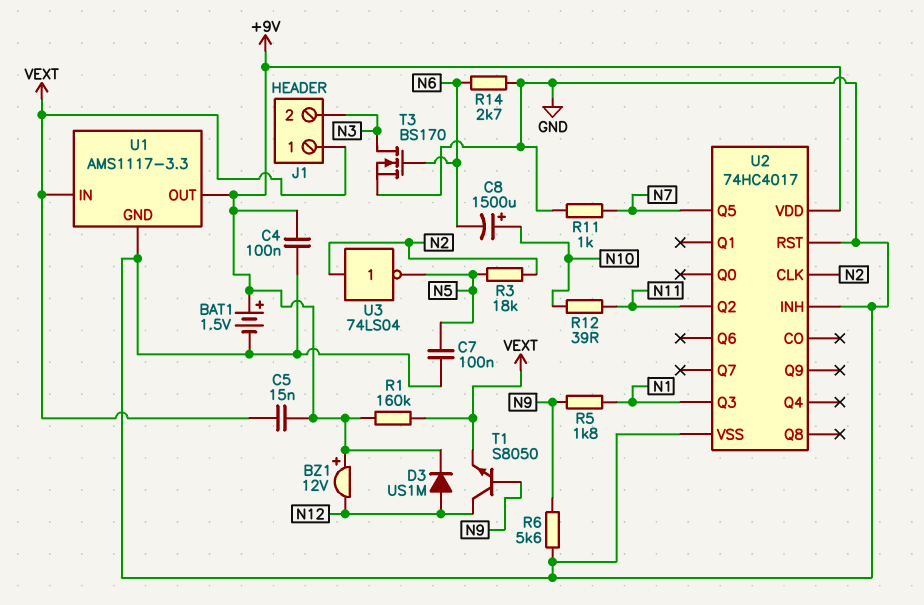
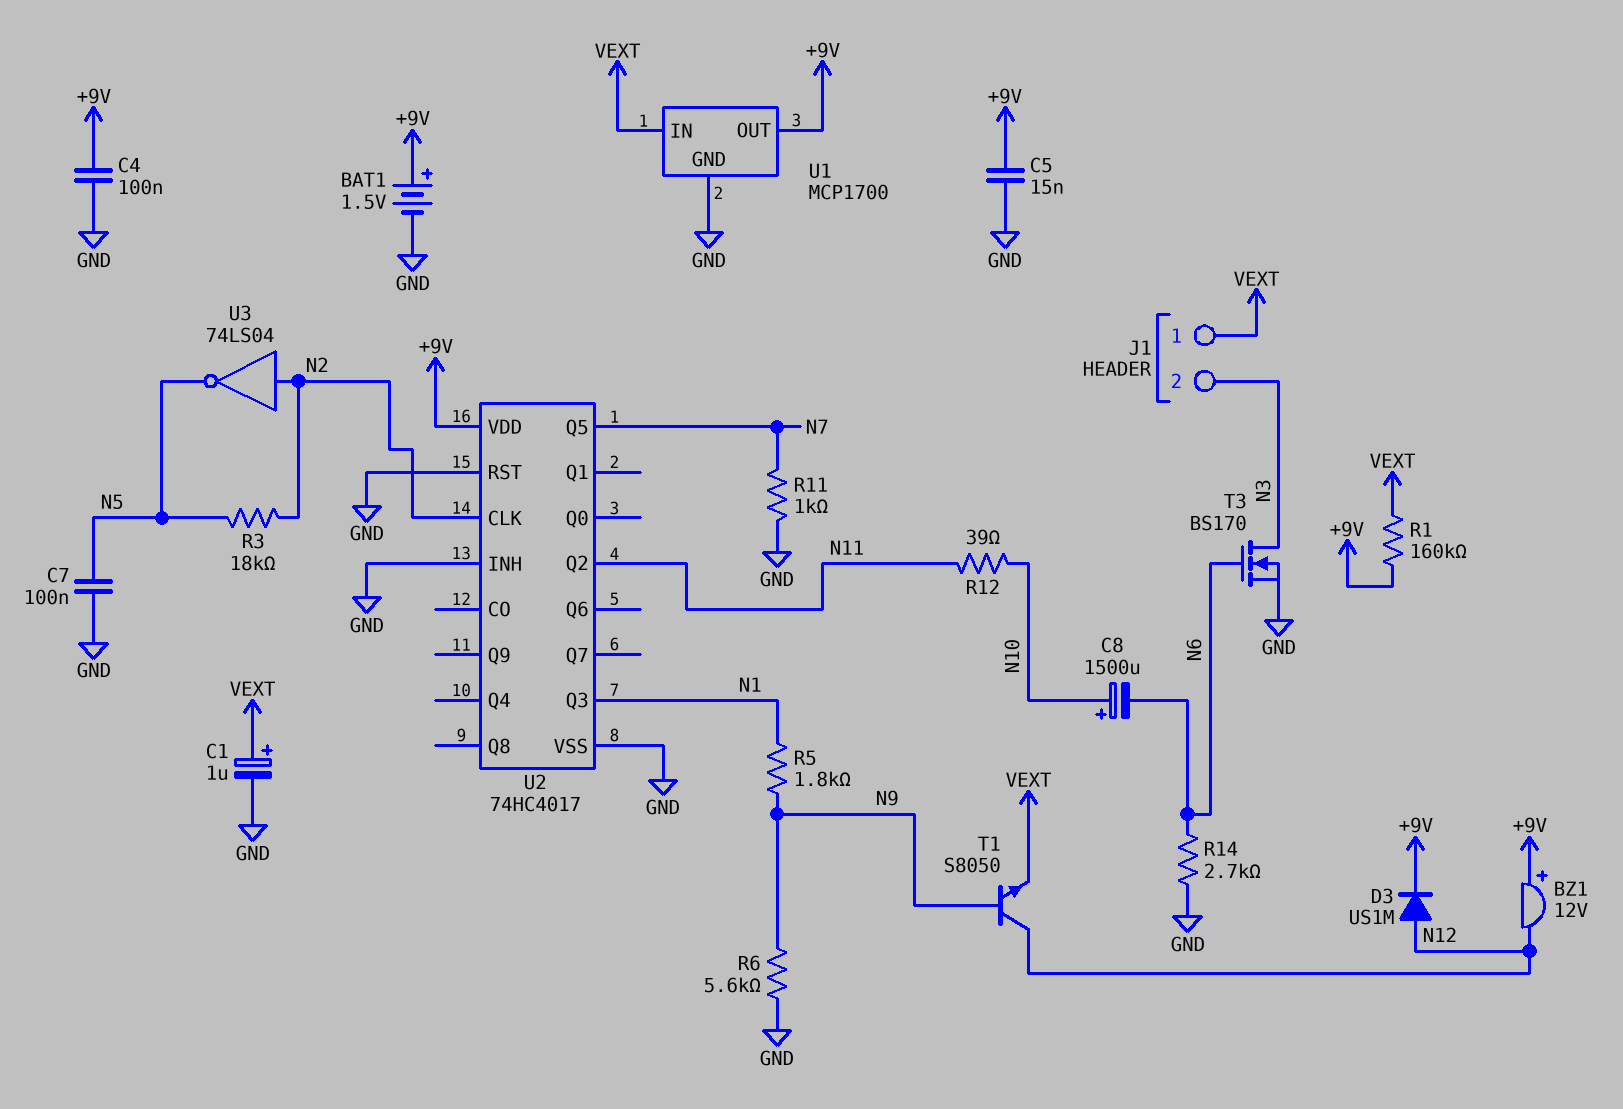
C1: none -> 1uF (plus VEXT, minus GND)
C5: 15nF (+9V, VEXT) -> 15nF (+9V, GND)
U1: AMS1117-3.3 -> MCP1700

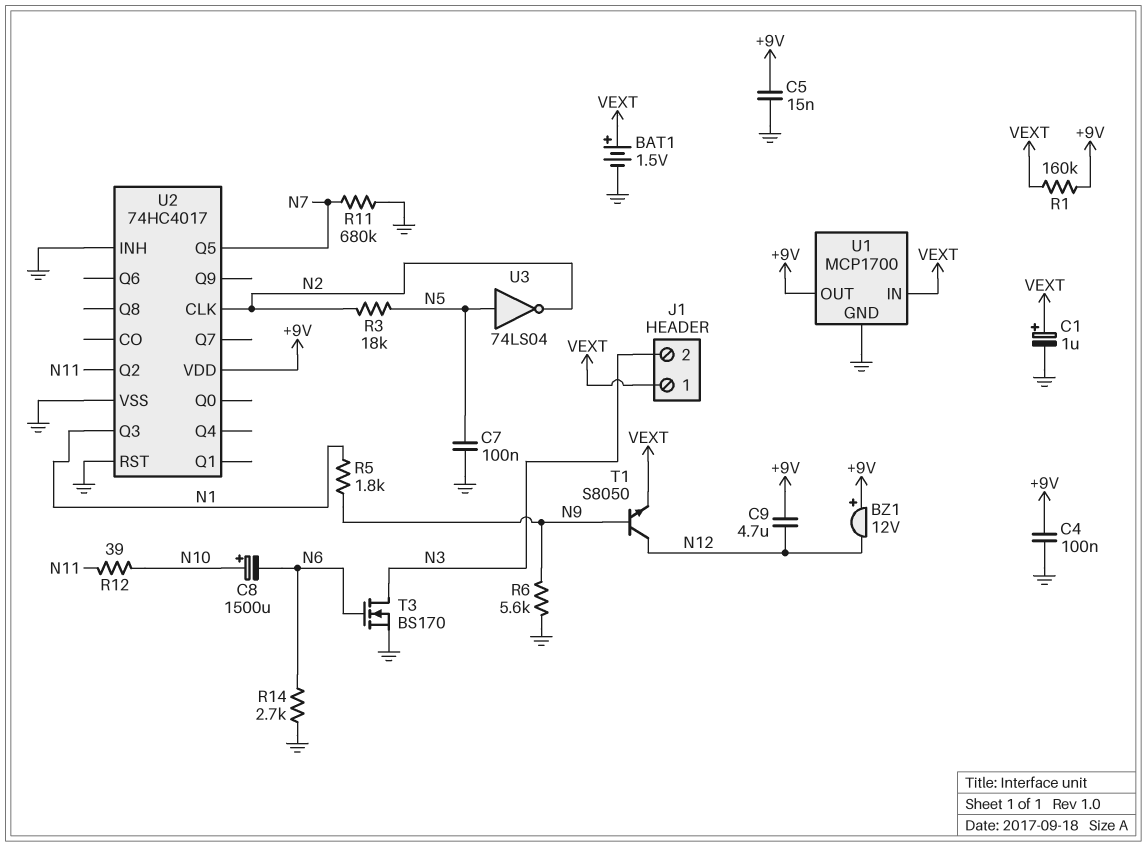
BAT1: 1.5V (plus +9V, minus GND) -> 1.5V (plus VEXT, minus GND)
C9: none -> 4.7uF (+9V, N12)
D3: diode US1M (A N12, K +9V) -> none
R11: 1k (GND, N7) -> 680k (GND, N7)
U3: NOT 74LS04 (in N2, out N5) -> NOT 74LS04 (in N5, out N2)

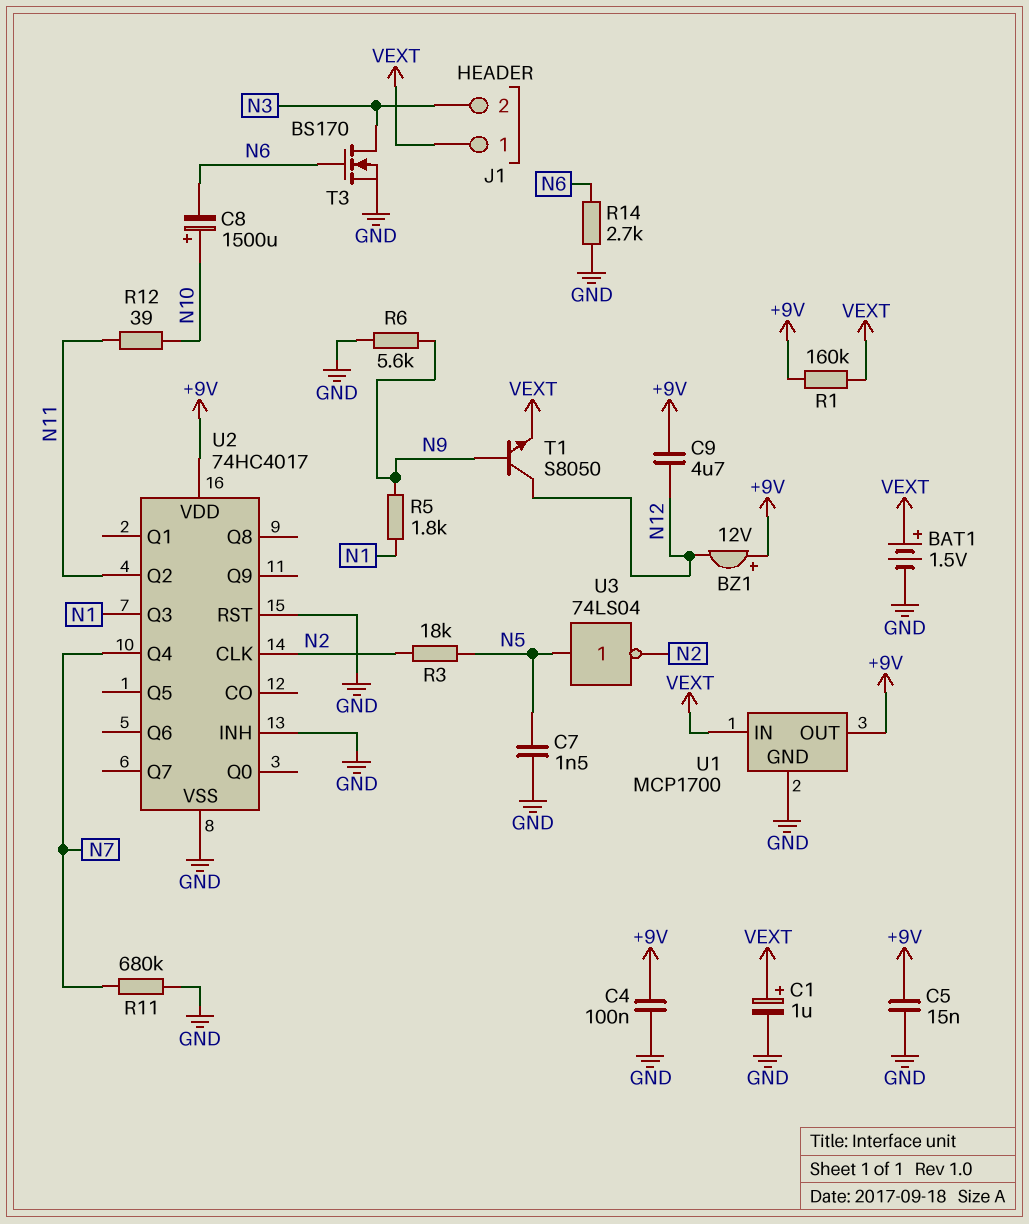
C7: 100nF (GND, N5) -> 1.5nF (GND, N5)
U2 pin Q4: none -> N7
U2 pin Q5: N7 -> none

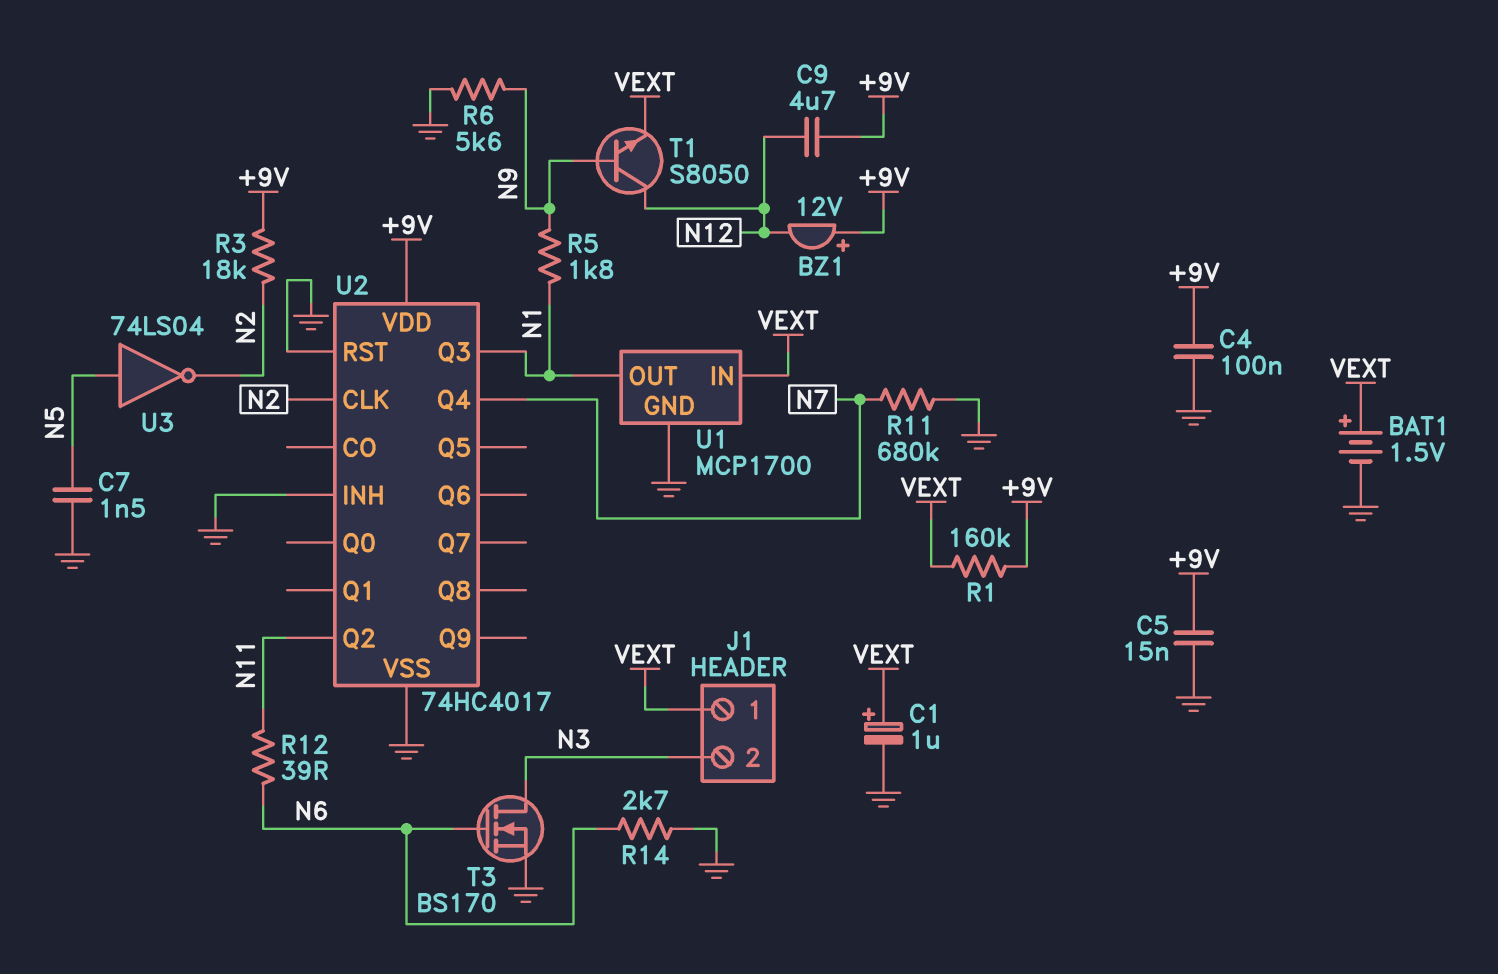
C8: 1500uF (plus N10, minus N6) -> none
R3: 18k (N2, N5) -> 18k (+9V, N2)
R12: 39 (N10, N11) -> 39 (N6, N11)
U1 pin OUT: +9V -> N1

